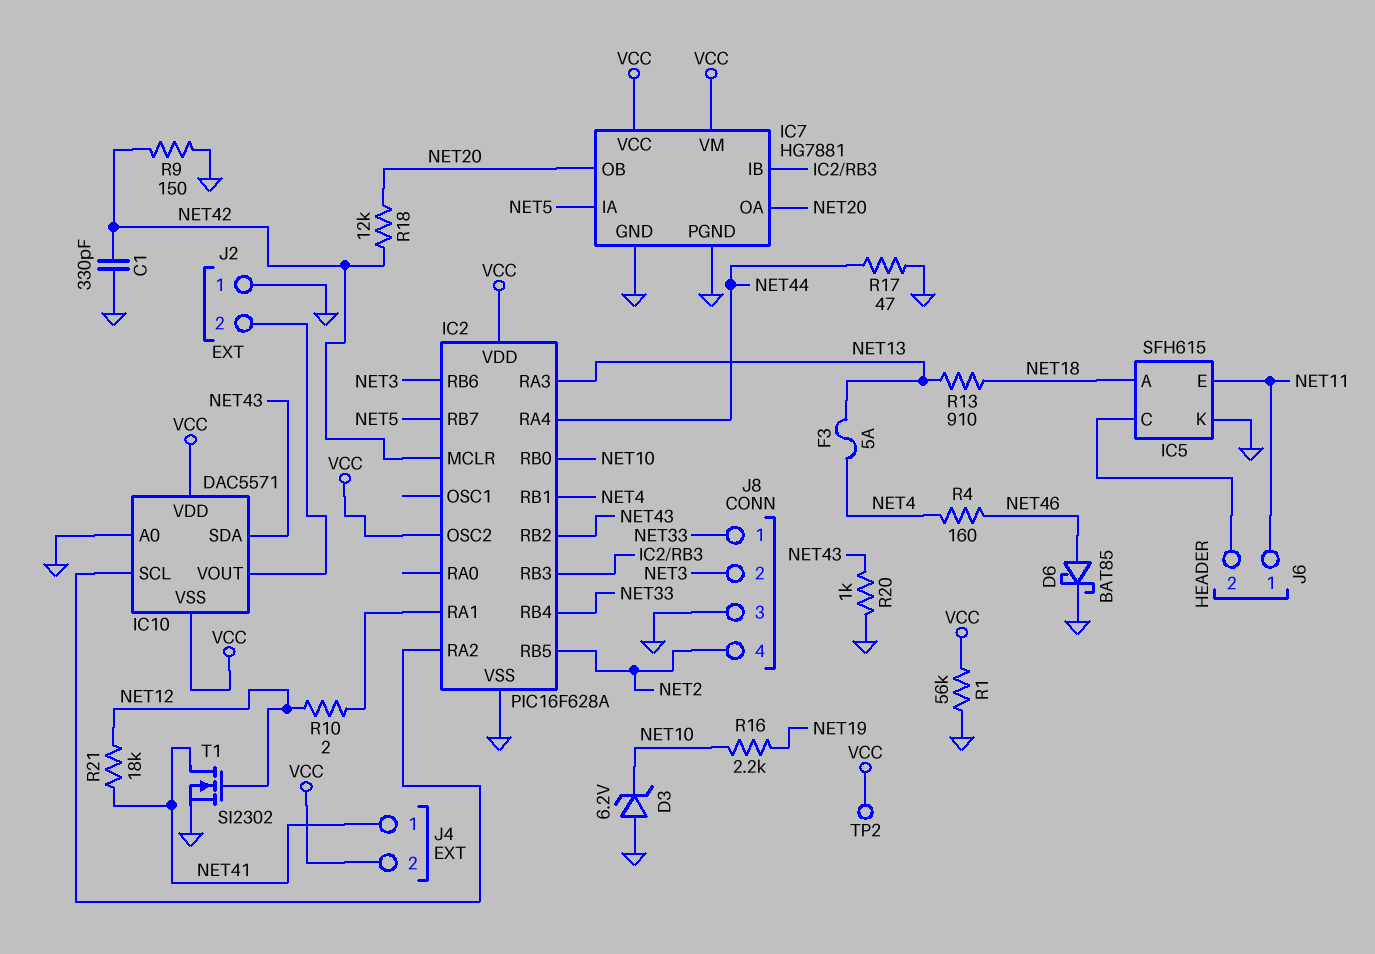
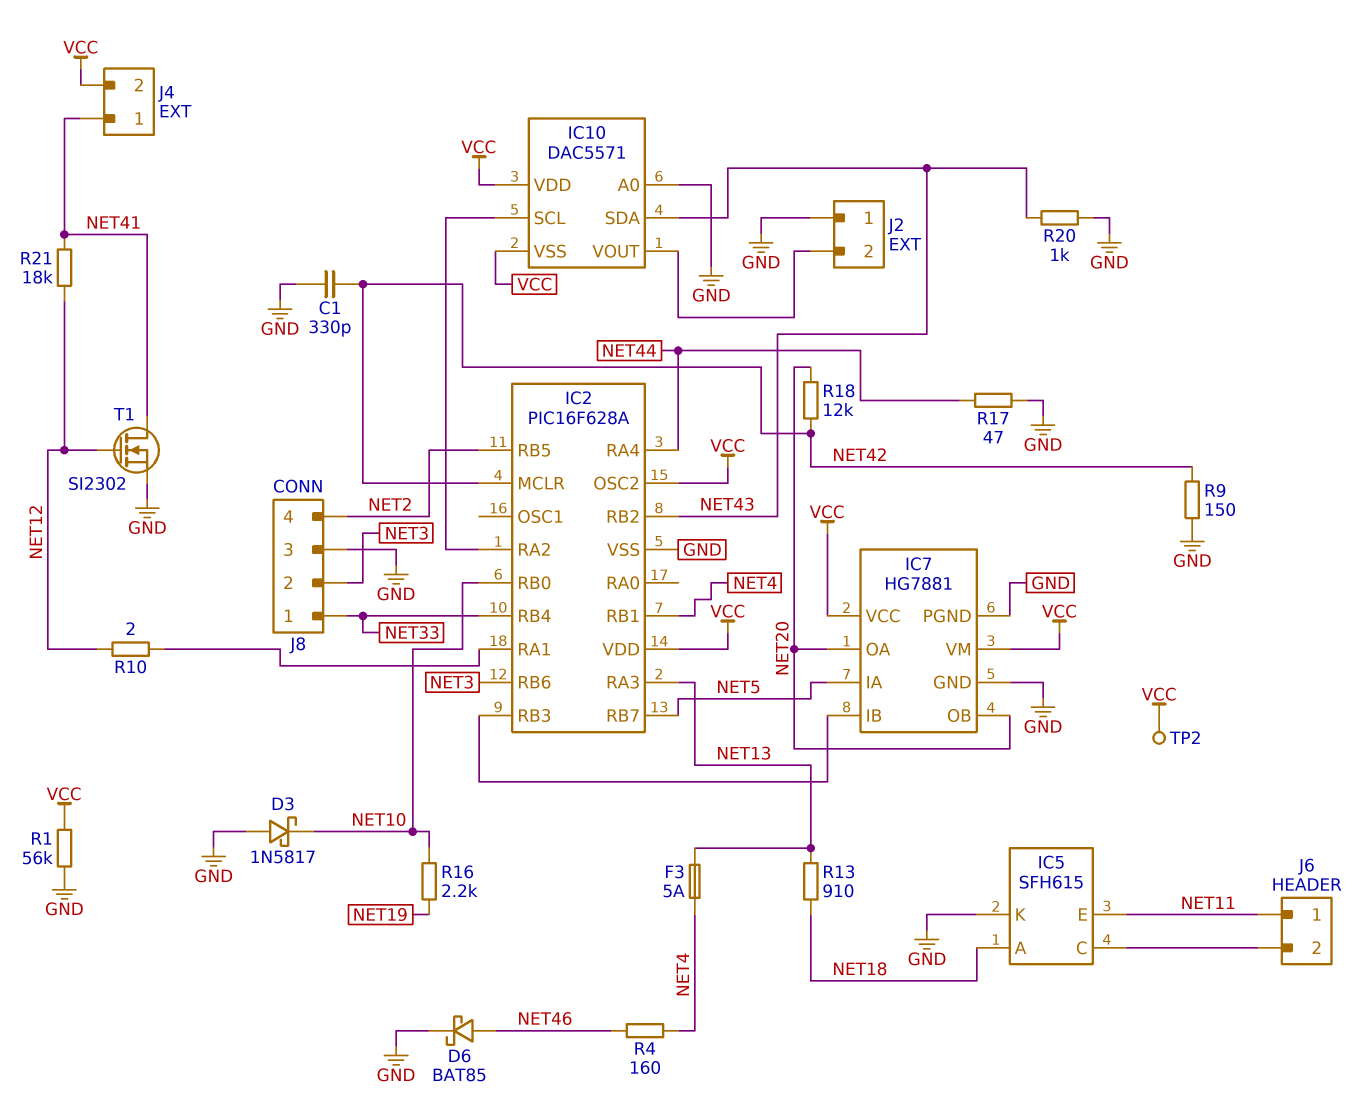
D3: zener 6.2V (A GND, K NET10) -> schottky 1N5817 (A GND, K NET10)

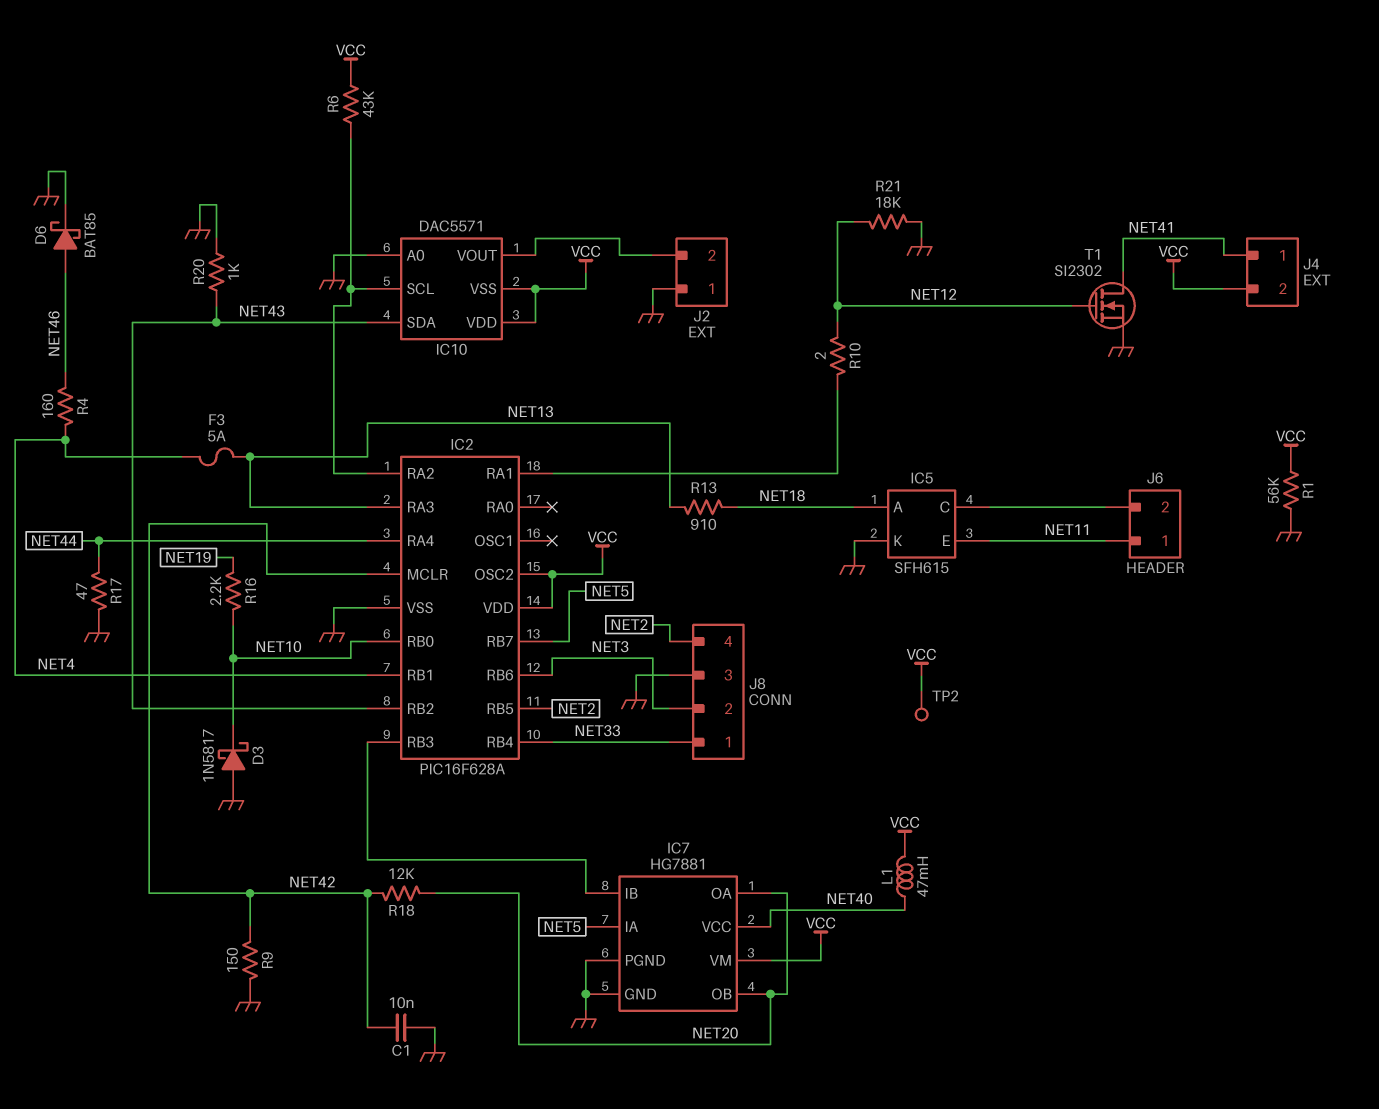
C1: 330pF (GND, NET42) -> 10nF (GND, NET42)
IC7 pin VCC: VCC -> NET40
L1: none -> 47mH (NET40, VCC)
R6: none -> 43k (IC2/RA2, VCC)
R21: 18k (NET12, NET41) -> 18k (GND, NET12)

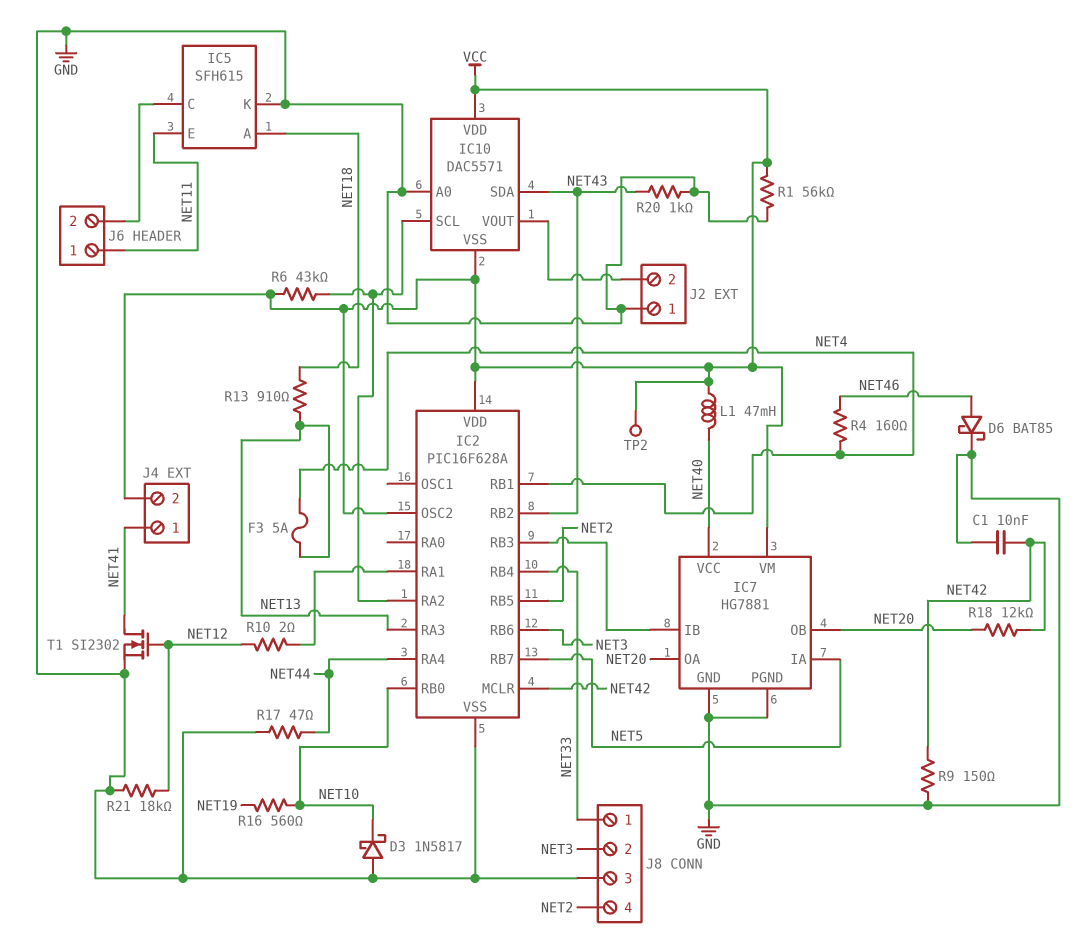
R16: 2.2k (NET10, NET19) -> 560 (NET10, NET19)

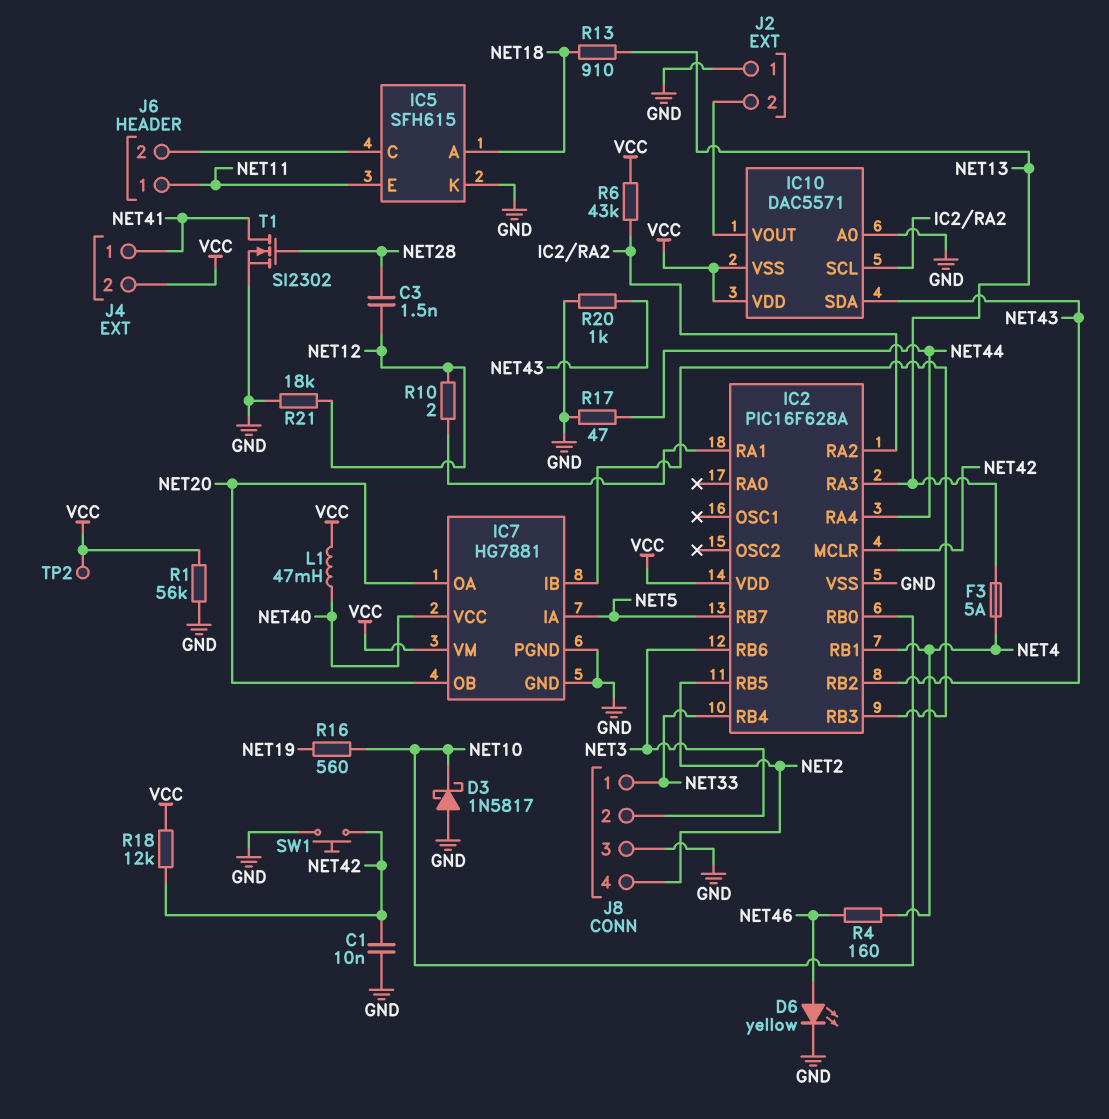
C3: none -> 1.5nF (NET12, NET28)
D6: schottky BAT85 (A NET46, K GND) -> LED yellow (A NET46, K GND)
IC2 pin OSC2: VCC -> none
R9: 150 (GND, NET42) -> none
R18: 12k (NET20, NET42) -> 12k (NET42, VCC)
SW1: none -> button (GND, NET42)
T1: NMOS SI2302 (G NET12, D NET41, S GND) -> NMOS SI2302 (G NET28, D NET41, S GND)

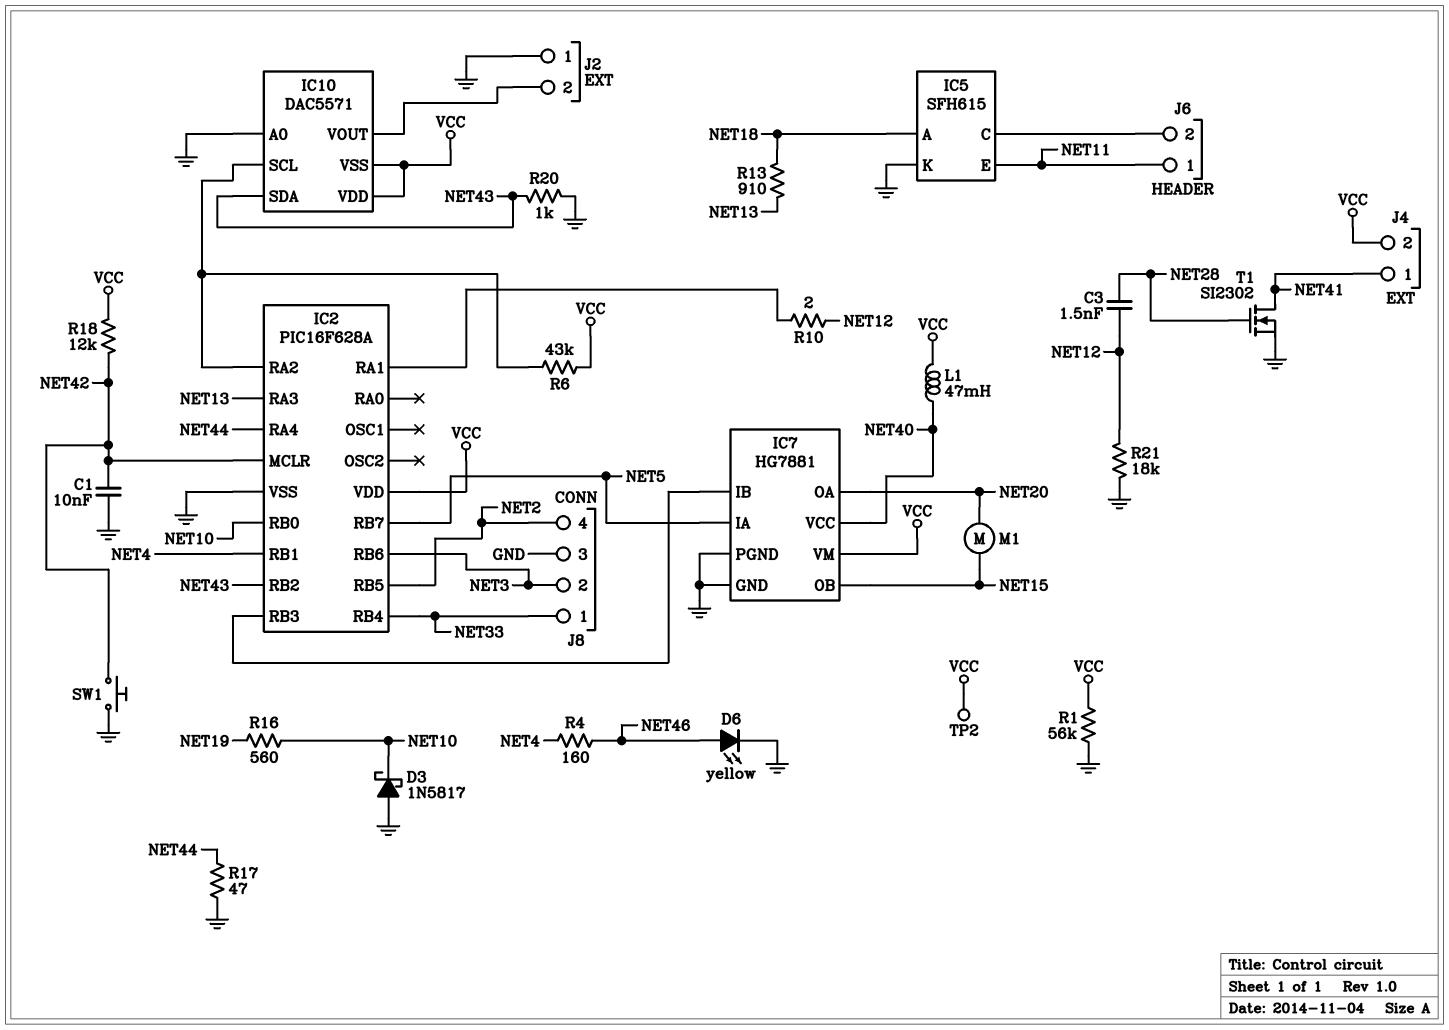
F3: 5A (NET4, NET13) -> none
IC7 pin OB: NET20 -> NET15
M1: none -> motor (NET15, NET20)

